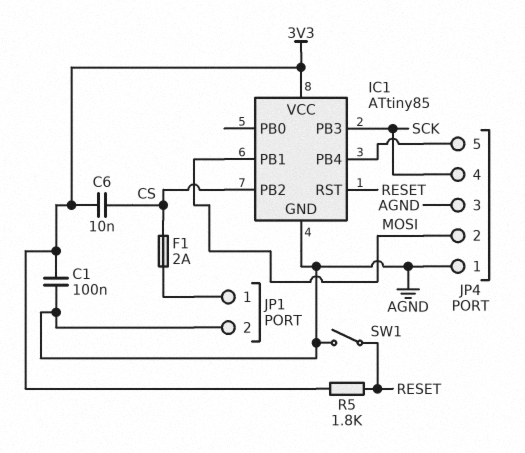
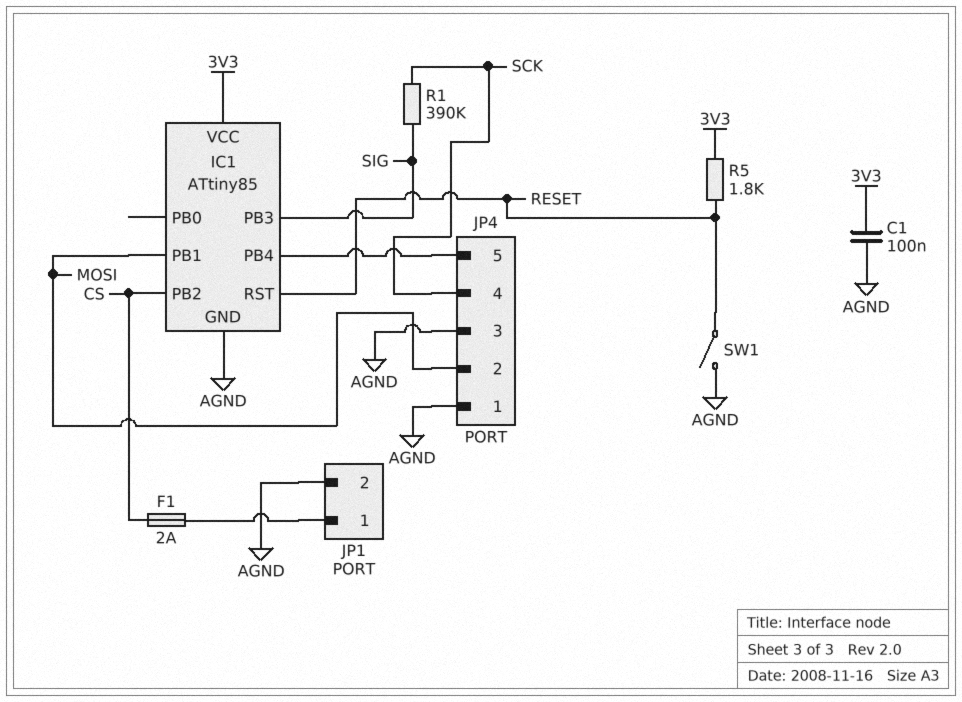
C6: 10nF (3V3, CS) -> none
IC1 pin PB3: SCK -> SIG
R1: none -> 390k (SCK, SIG)

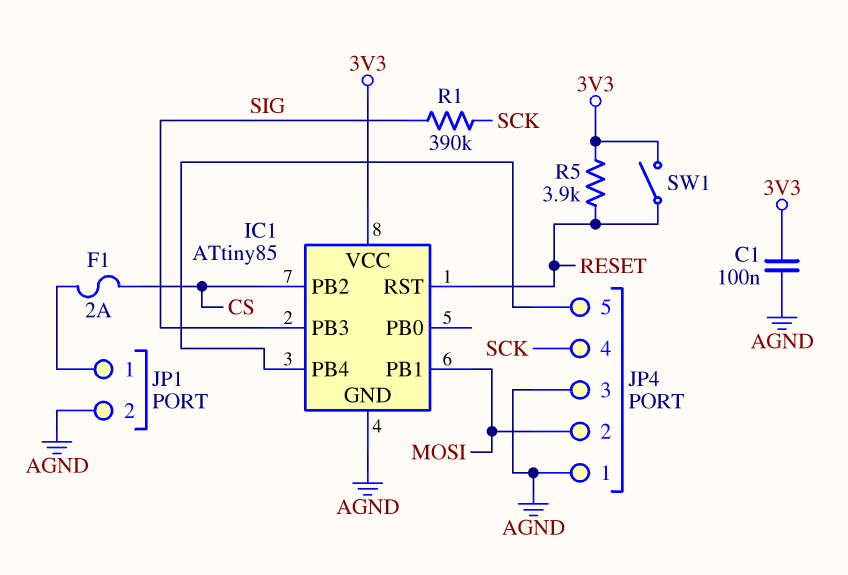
R5: 1.8k (3V3, RESET) -> 3.9k (3V3, RESET)
SW1: switch (AGND, RESET) -> switch (3V3, RESET)

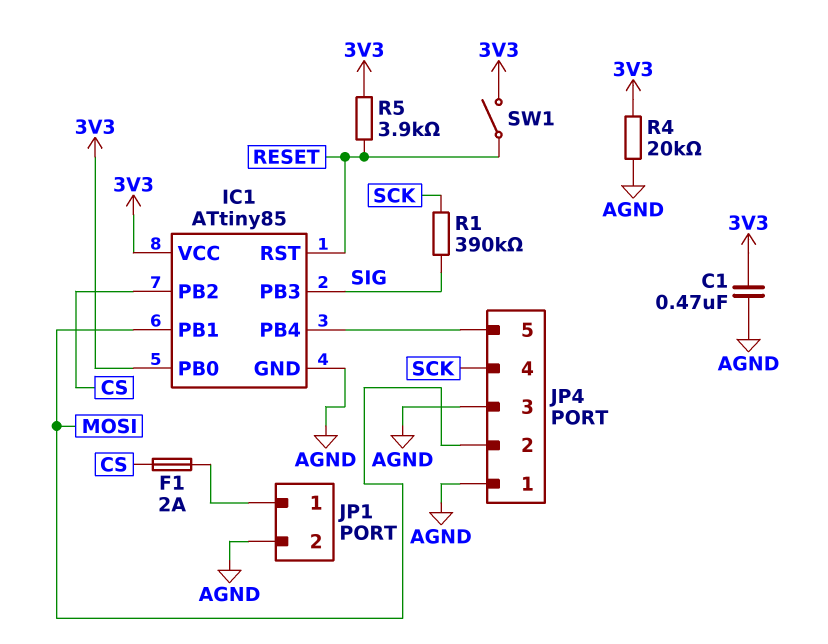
C1: 100nF (3V3, AGND) -> 470nF (3V3, AGND)
IC1 pin PB0: none -> 3V3
R4: none -> 20k (3V3, AGND)

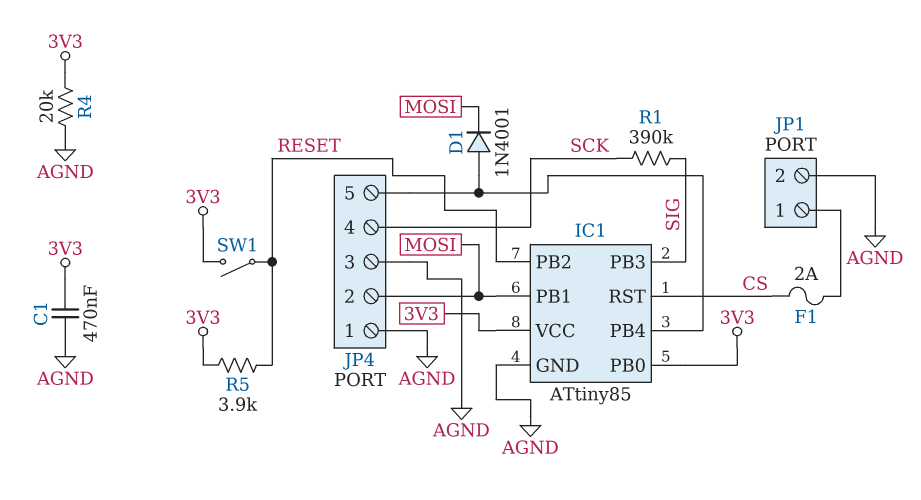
D1: none -> diode 1N4001 (A IC1/PB4, K MOSI)
IC1 pin PB2: CS -> RESET
IC1 pin RST: RESET -> CS

